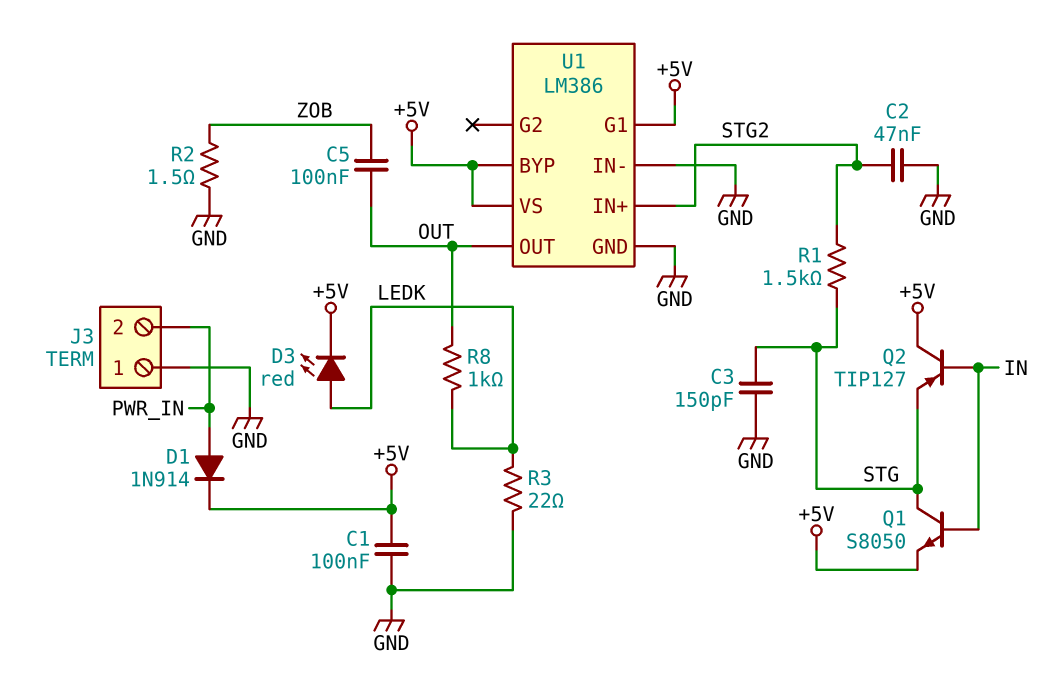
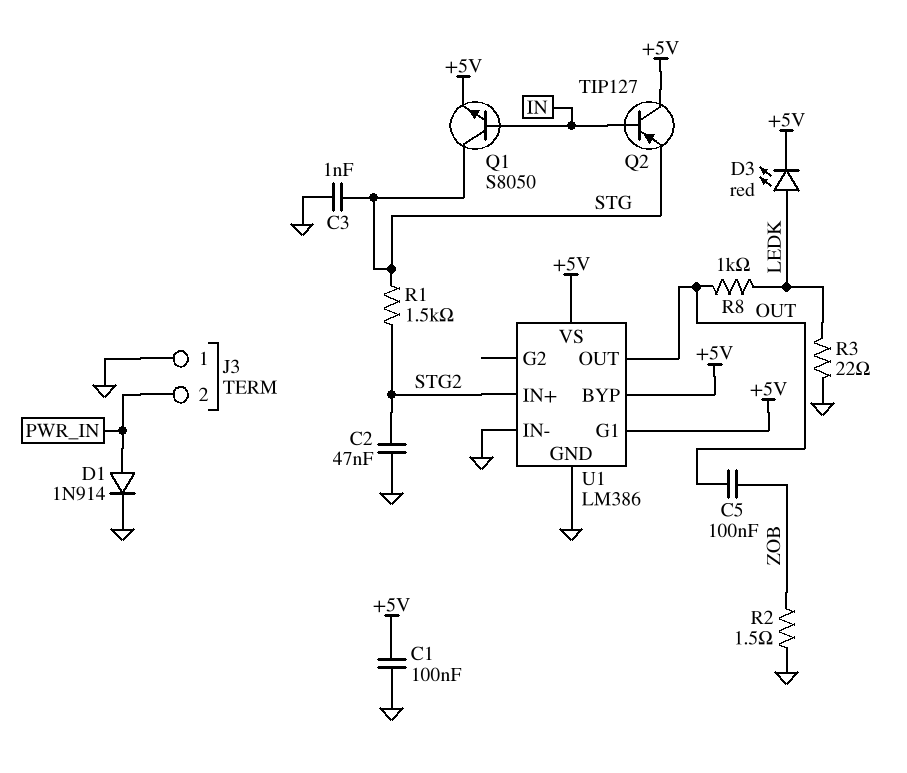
C3: 150pF (GND, STG) -> 1nF (GND, STG)
D1: diode 1N914 (A PWR_IN, K +5V) -> diode 1N914 (A PWR_IN, K GND)

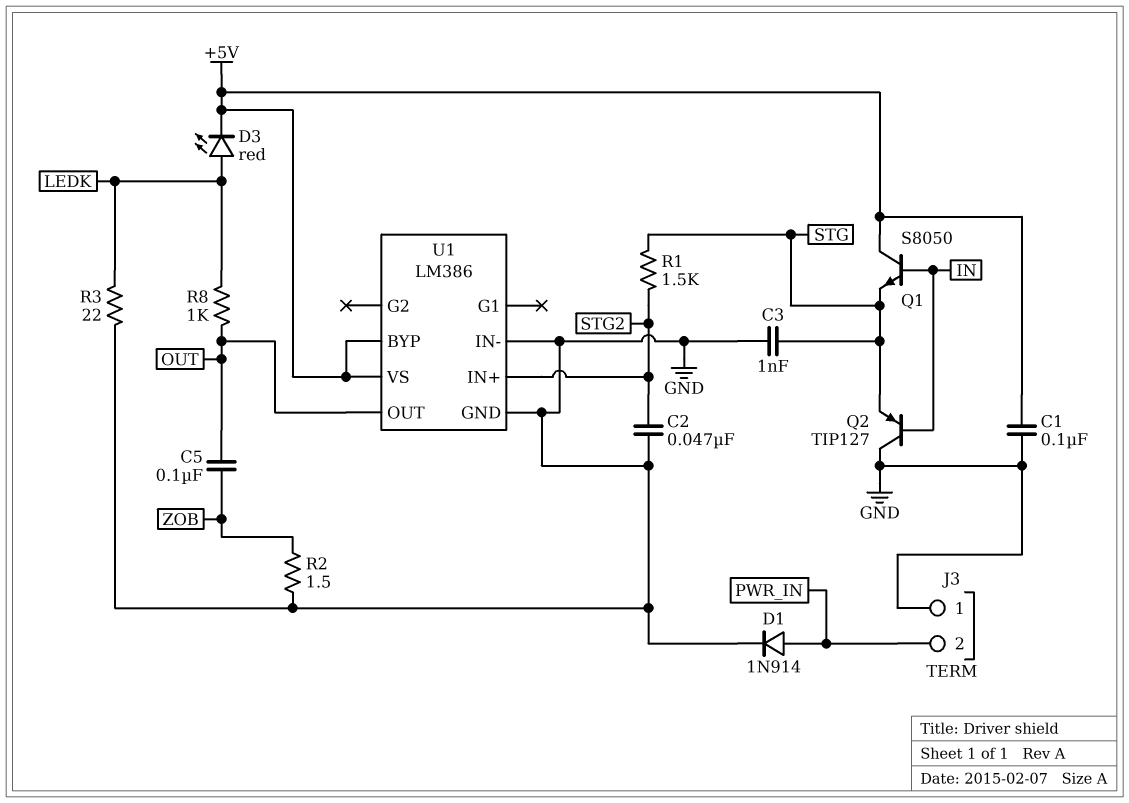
Q1: NPN S8050 (B IN, C STG, E +5V) -> NPN S8050 (B IN, C +5V, E STG)
Q2: PNP TIP127 (B IN, C +5V, E STG) -> PNP TIP127 (B IN, C GND, E STG)
U1 pin G1: +5V -> none

